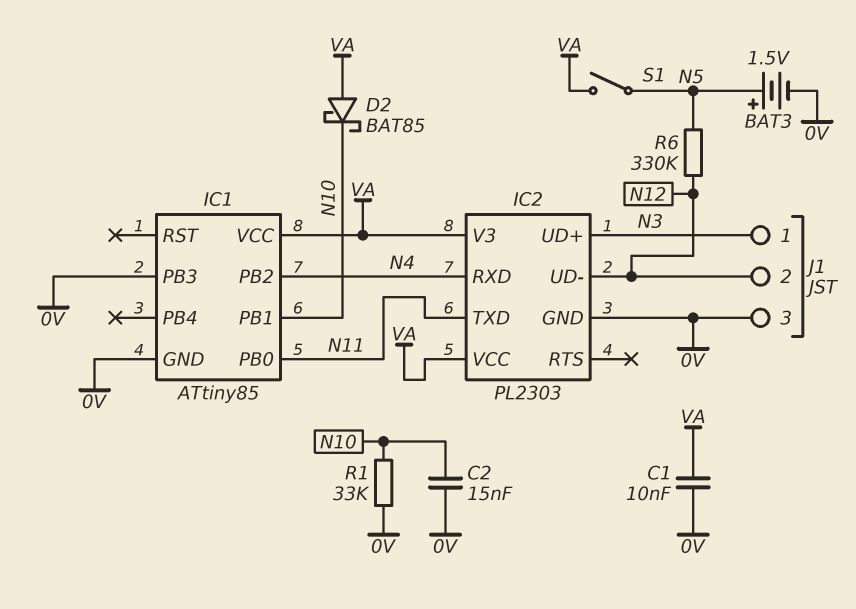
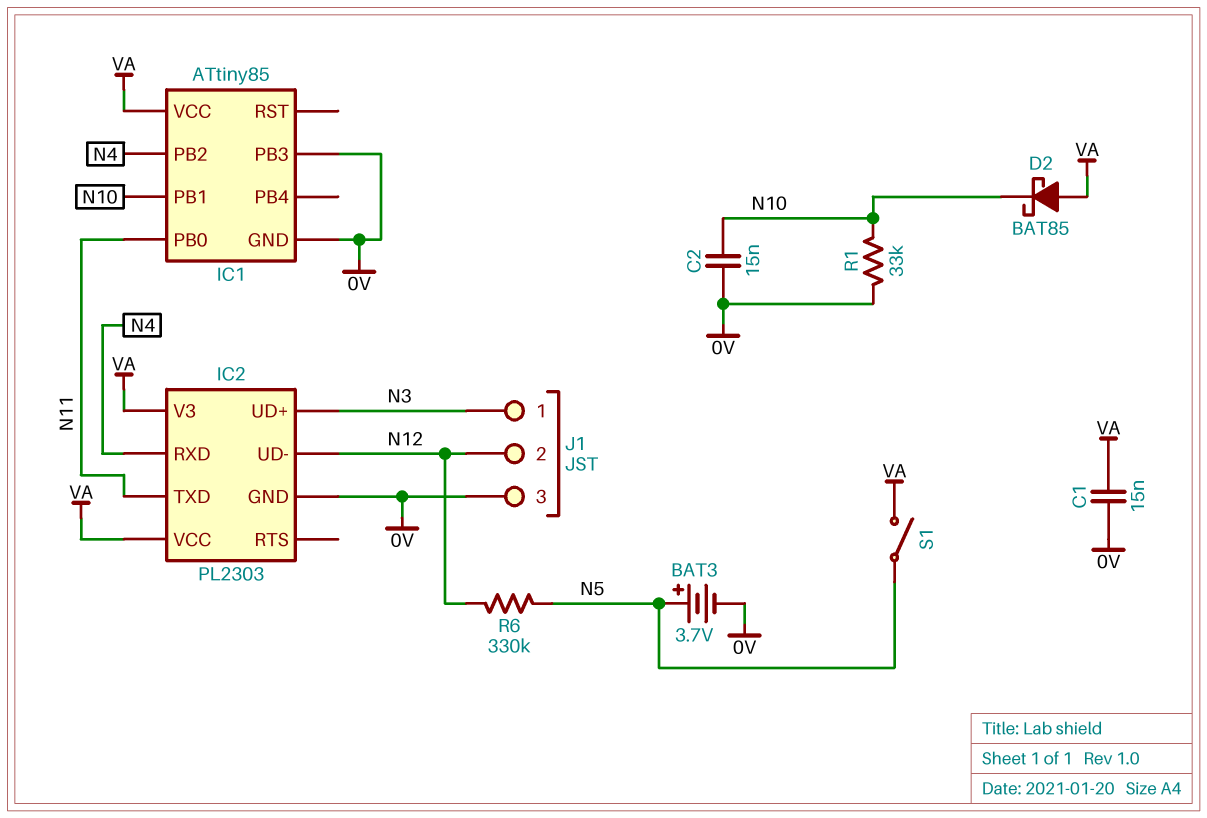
BAT3: 1.5V (plus N5, minus 0V) -> 3.7V (plus N5, minus 0V)
C1: 10nF (0V, VA) -> 15nF (0V, VA)

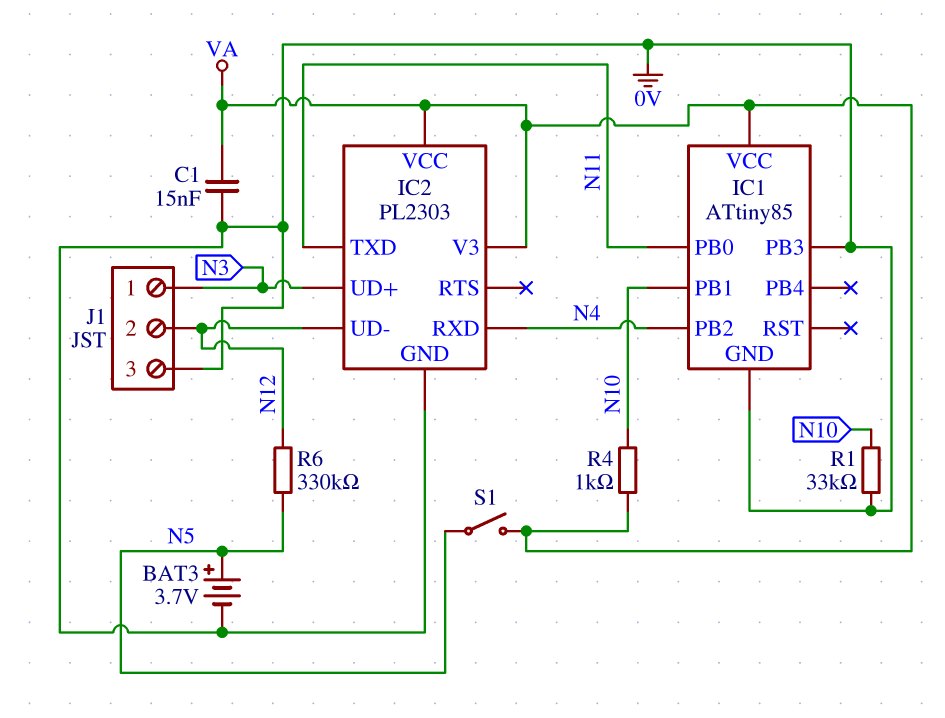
C2: 15nF (0V, N10) -> none
D2: schottky BAT85 (A VA, K N10) -> none
R4: none -> 1k (N10, VA)

